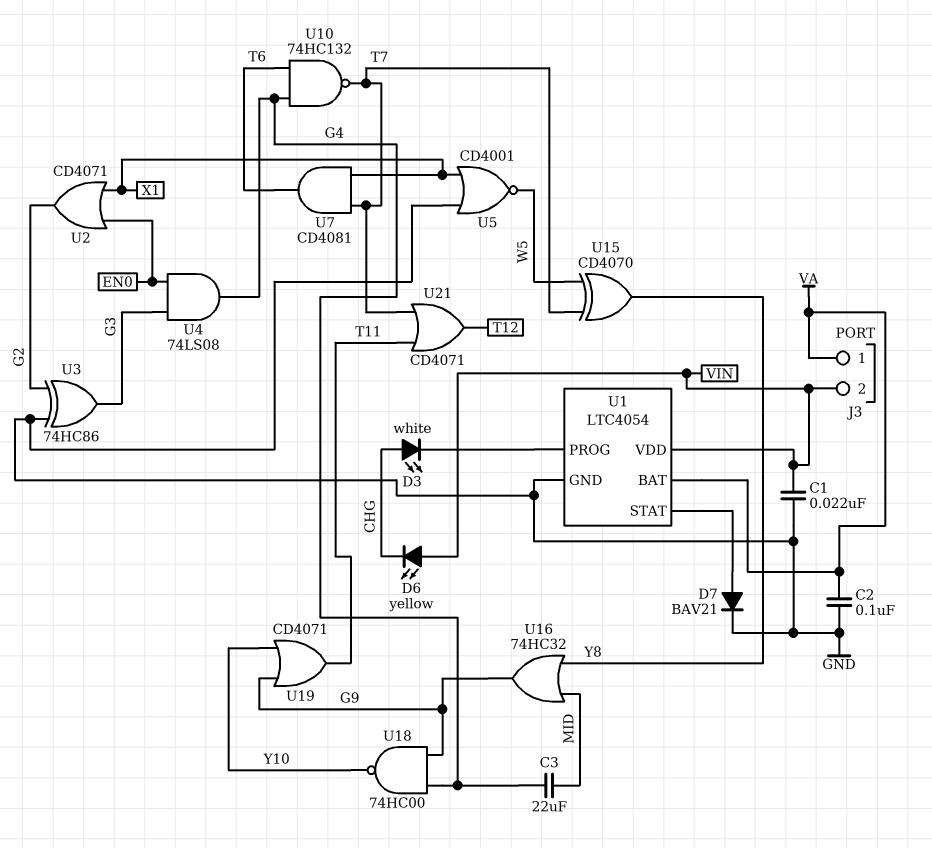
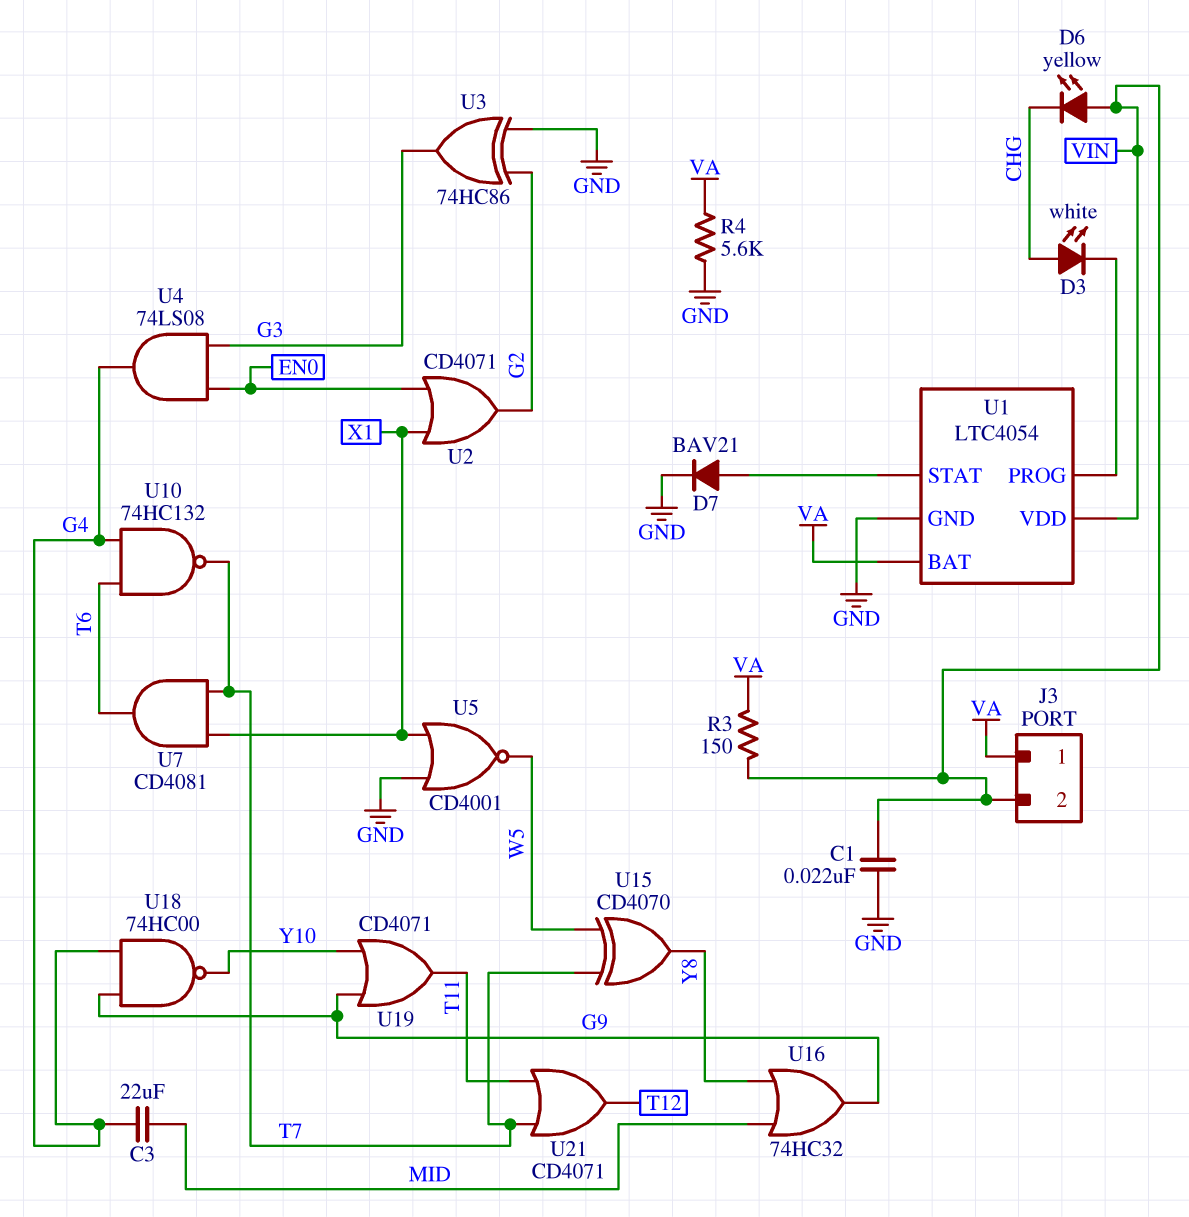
C2: 100nF (GND, VA) -> none
R3: none -> 150 (VA, VIN)
R4: none -> 5.6k (GND, VA)

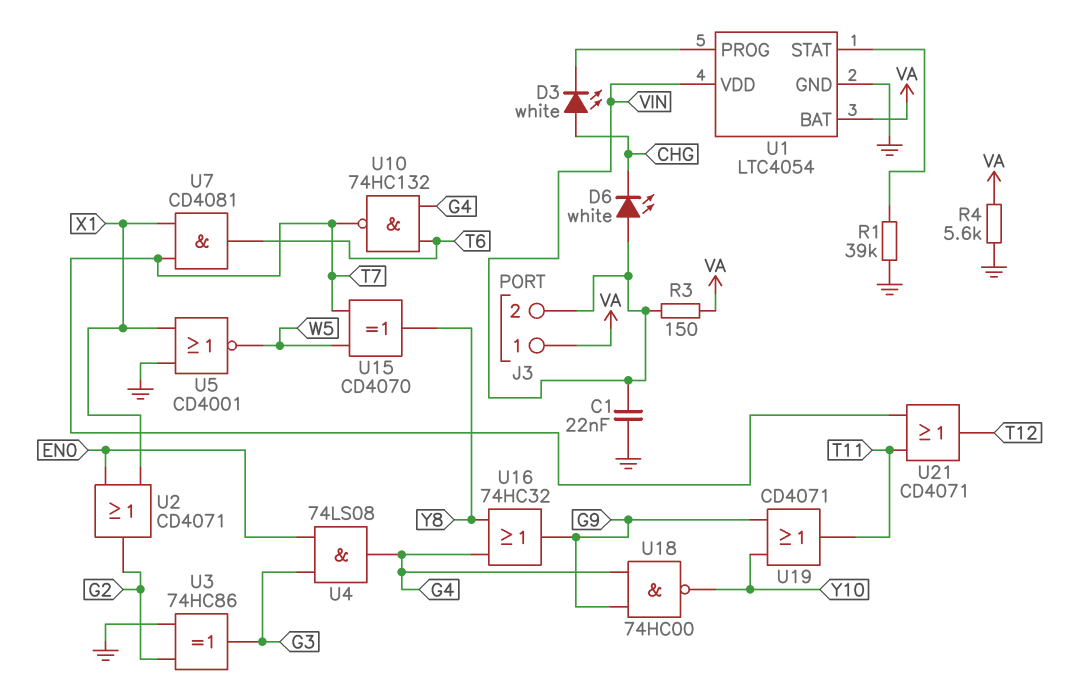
C3: 22uF (G4, MID) -> none
D6: LED yellow (A VIN, K CHG) -> LED white (A VIN, K CHG)
D7: diode BAV21 (A U1/STAT, K GND) -> none
R1: none -> 39k (GND, U1/STAT)
U16: OR 74HC32 (in MID, in Y8, out G9) -> OR 74HC32 (in G4, in Y8, out G9)

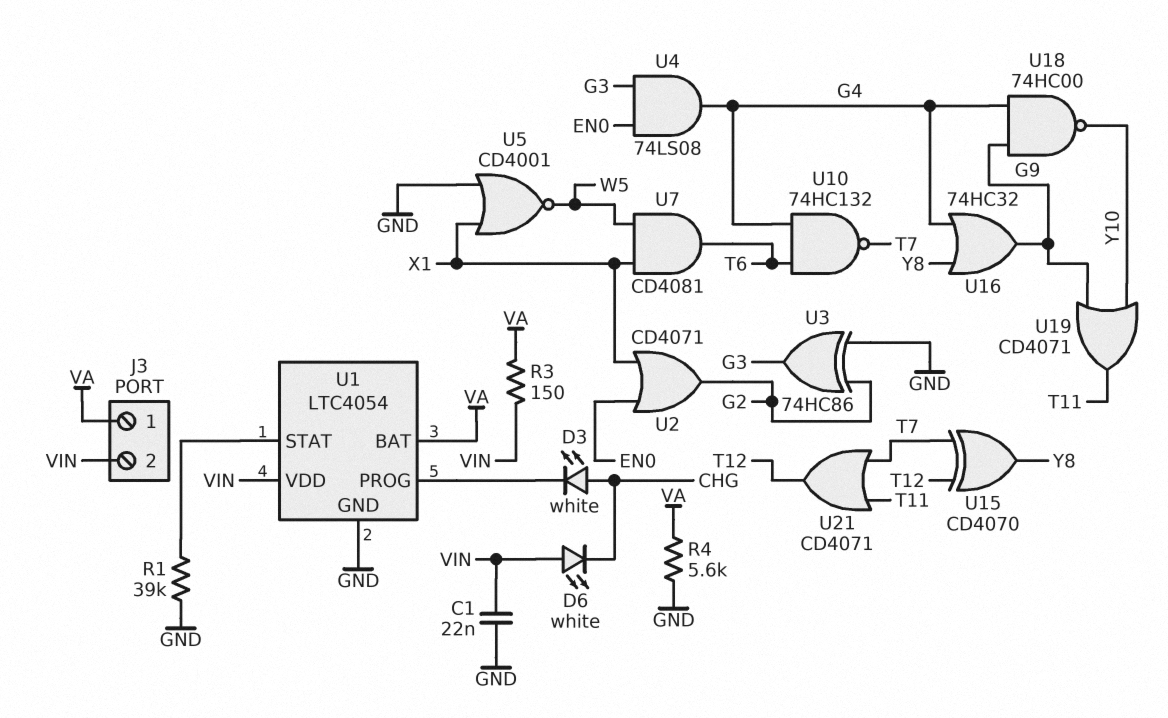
U7: AND CD4081 (in T7, in X1, out T6) -> AND CD4081 (in W5, in X1, out T6)
U15: XOR CD4070 (in T7, in W5, out Y8) -> XOR CD4070 (in T7, in T12, out Y8)

